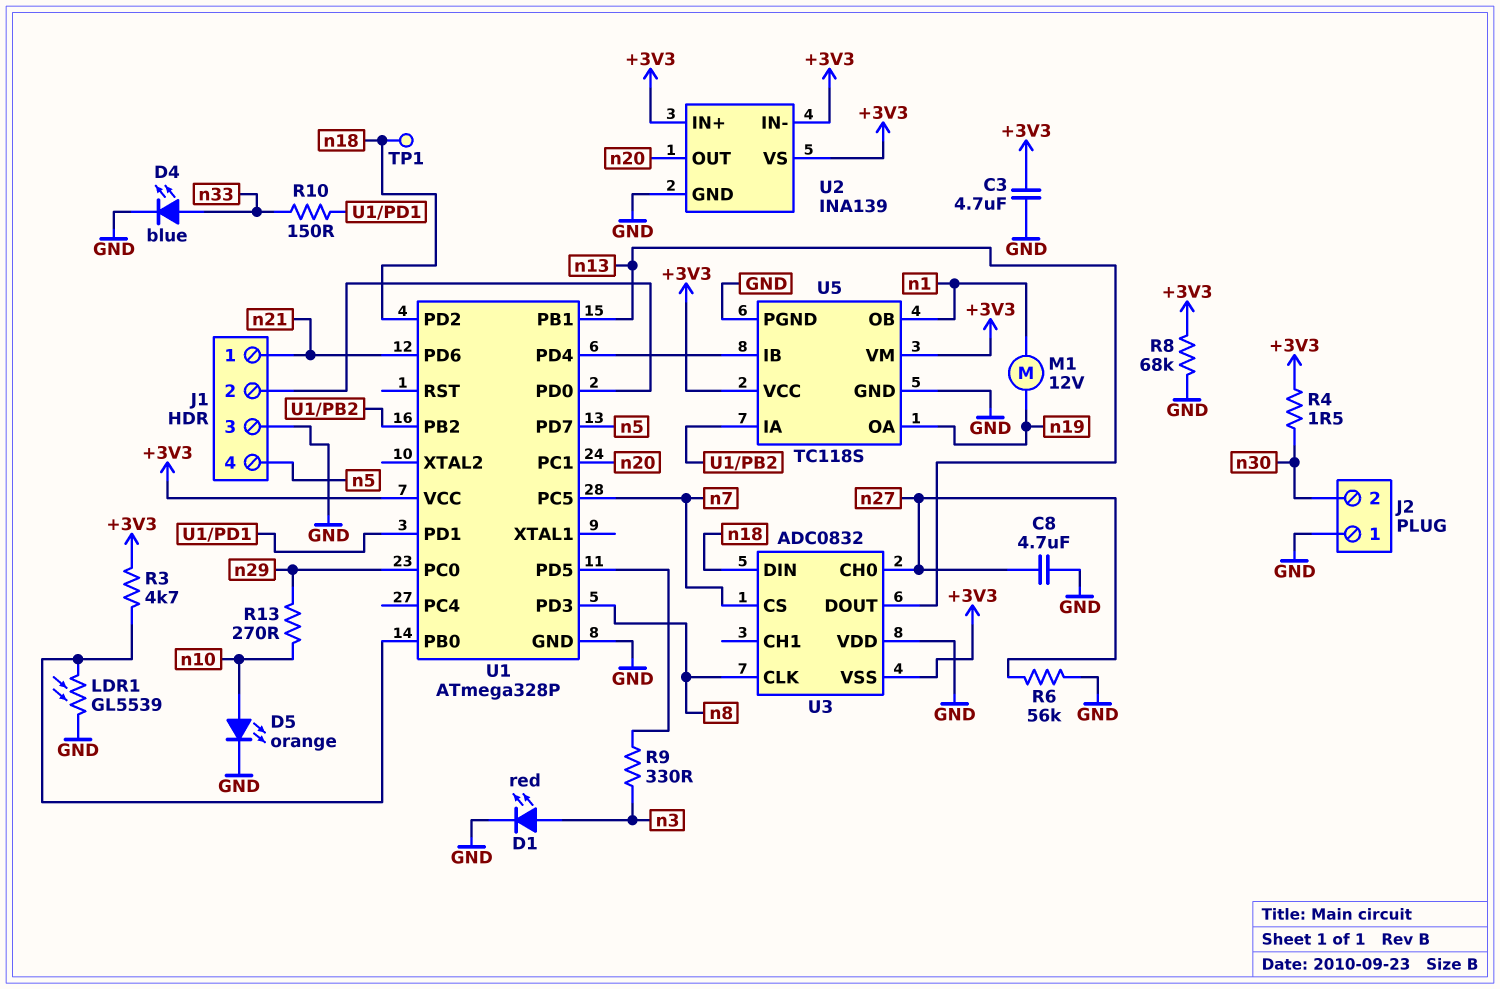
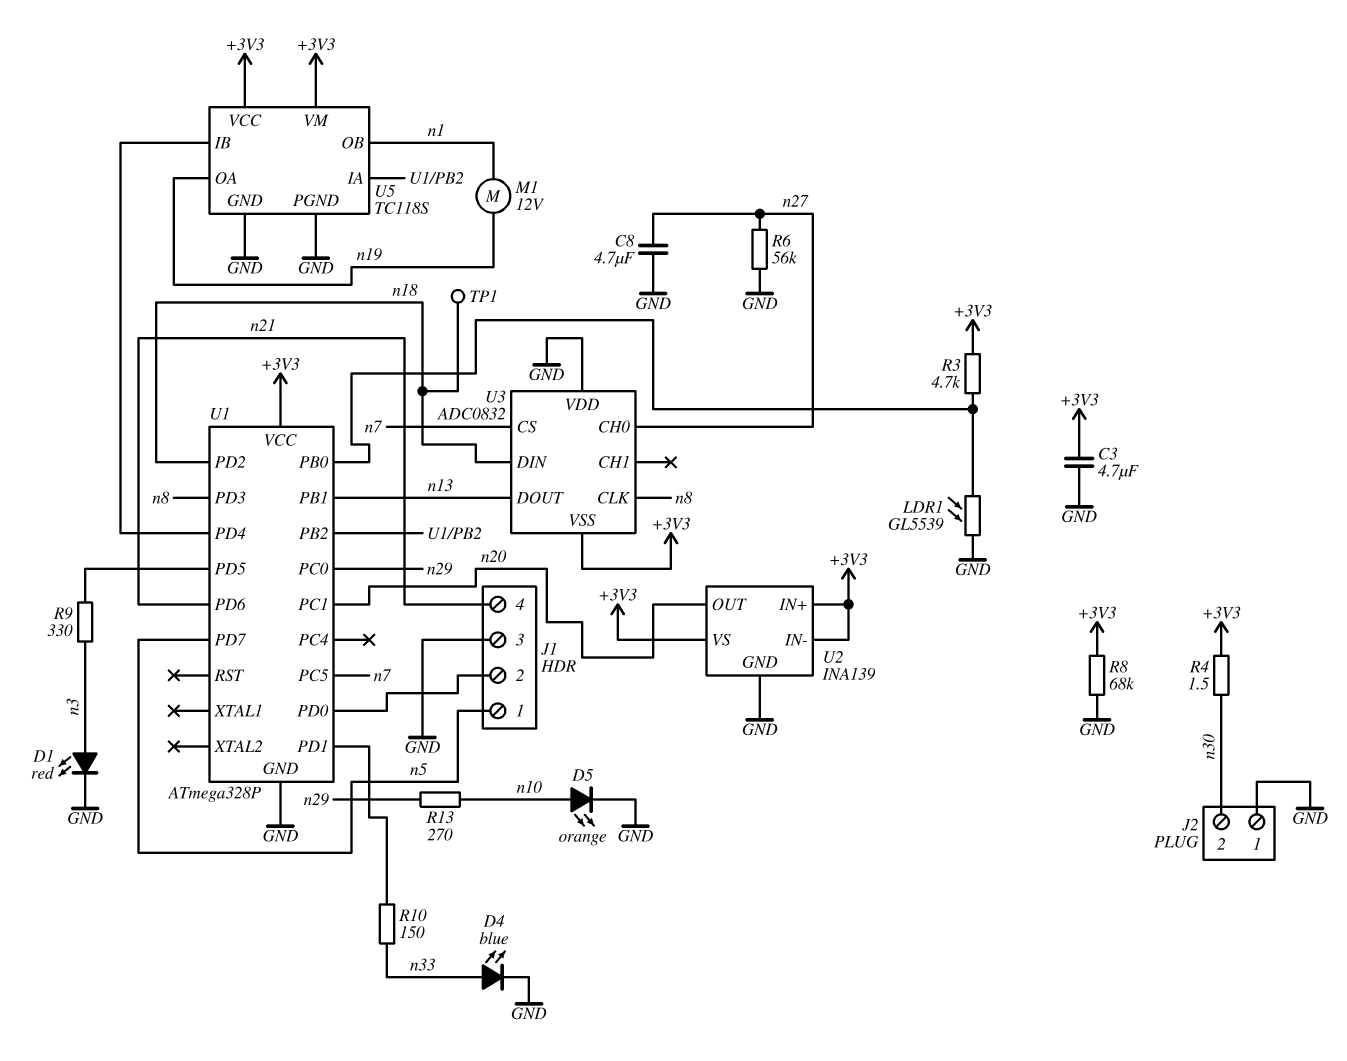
J1 pin 1: n21 -> n5
J1 pin 4: n5 -> n21

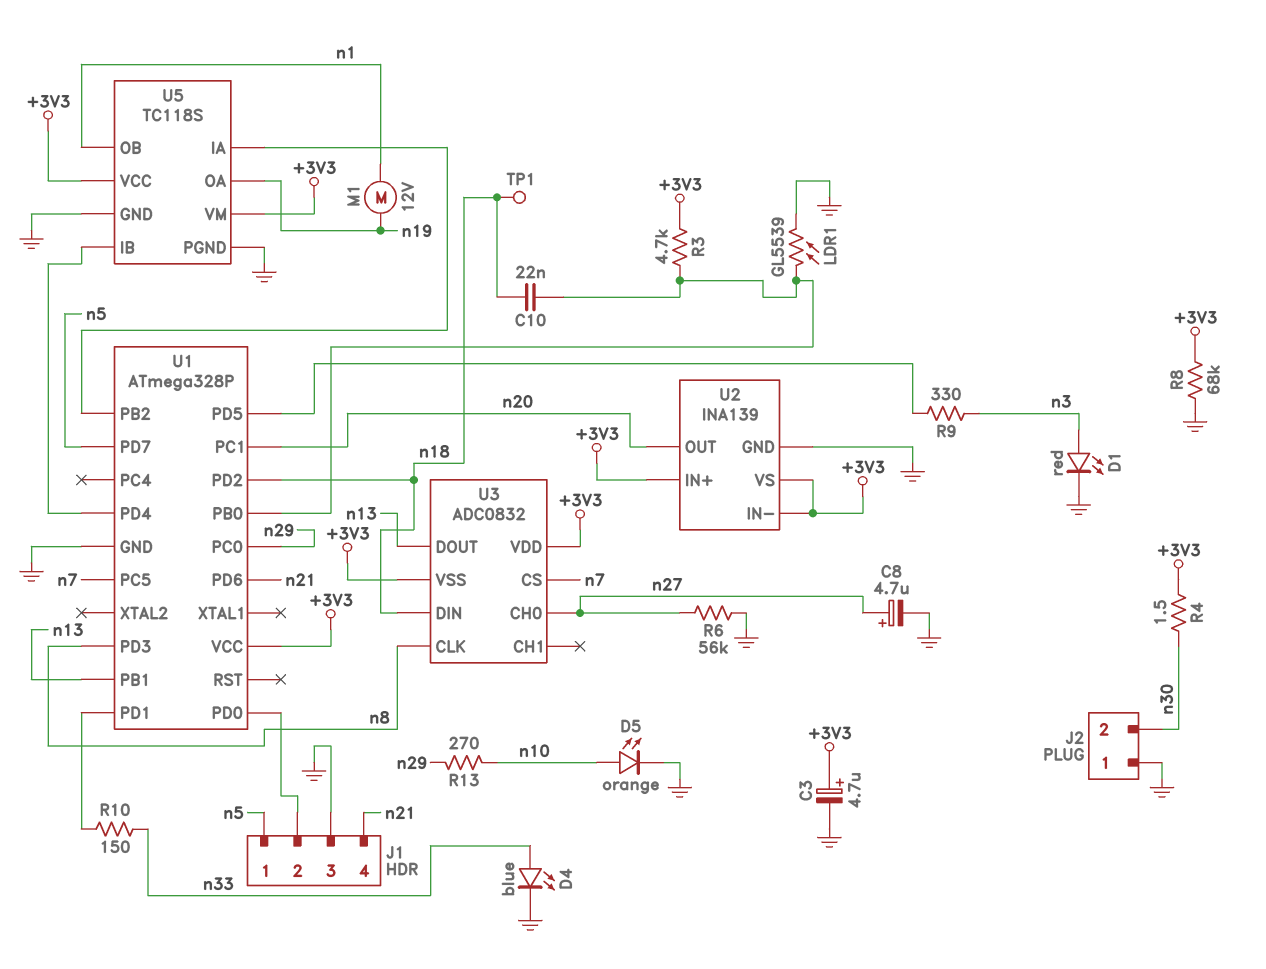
C3: 4.7uF (+3V3, GND) -> 4.7uF (plus +3V3, minus GND)
C8: 4.7uF (GND, n27) -> 4.7uF (plus n27, minus GND)
C10: none -> 22nF (U1/PB0, n18)
U3 pin VDD: GND -> +3V3

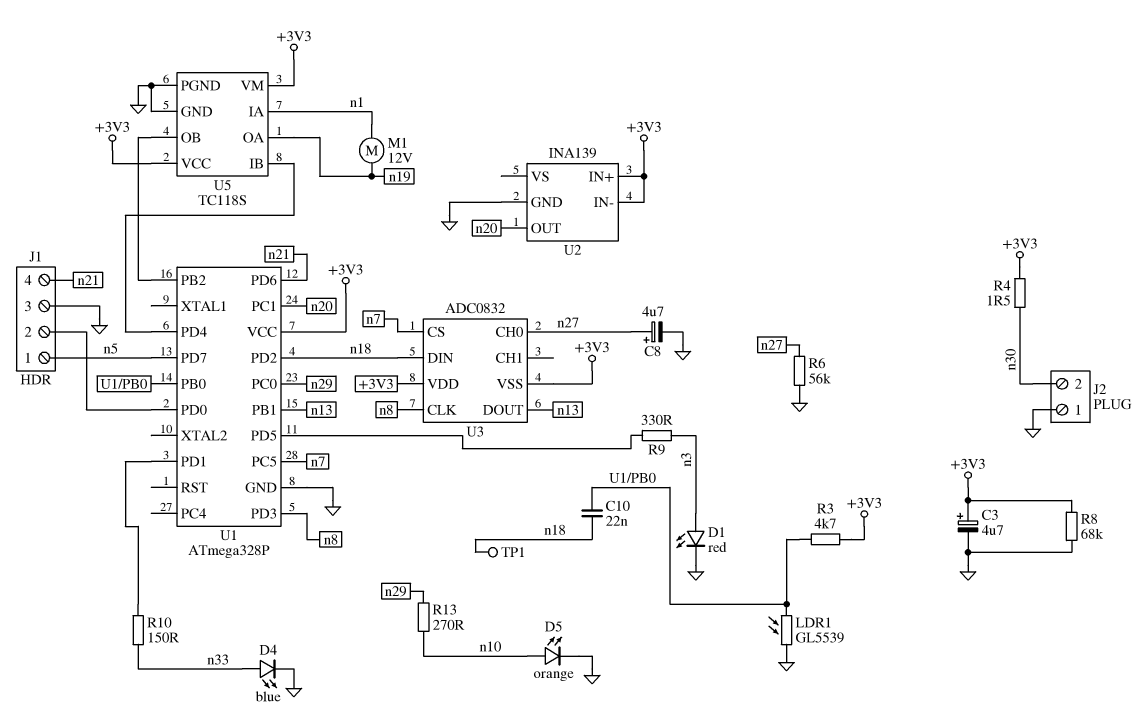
U2 pin VS: +3V3 -> none
U5 pin IA: U1/PB2 -> n1
U5 pin OB: n1 -> U1/PB2

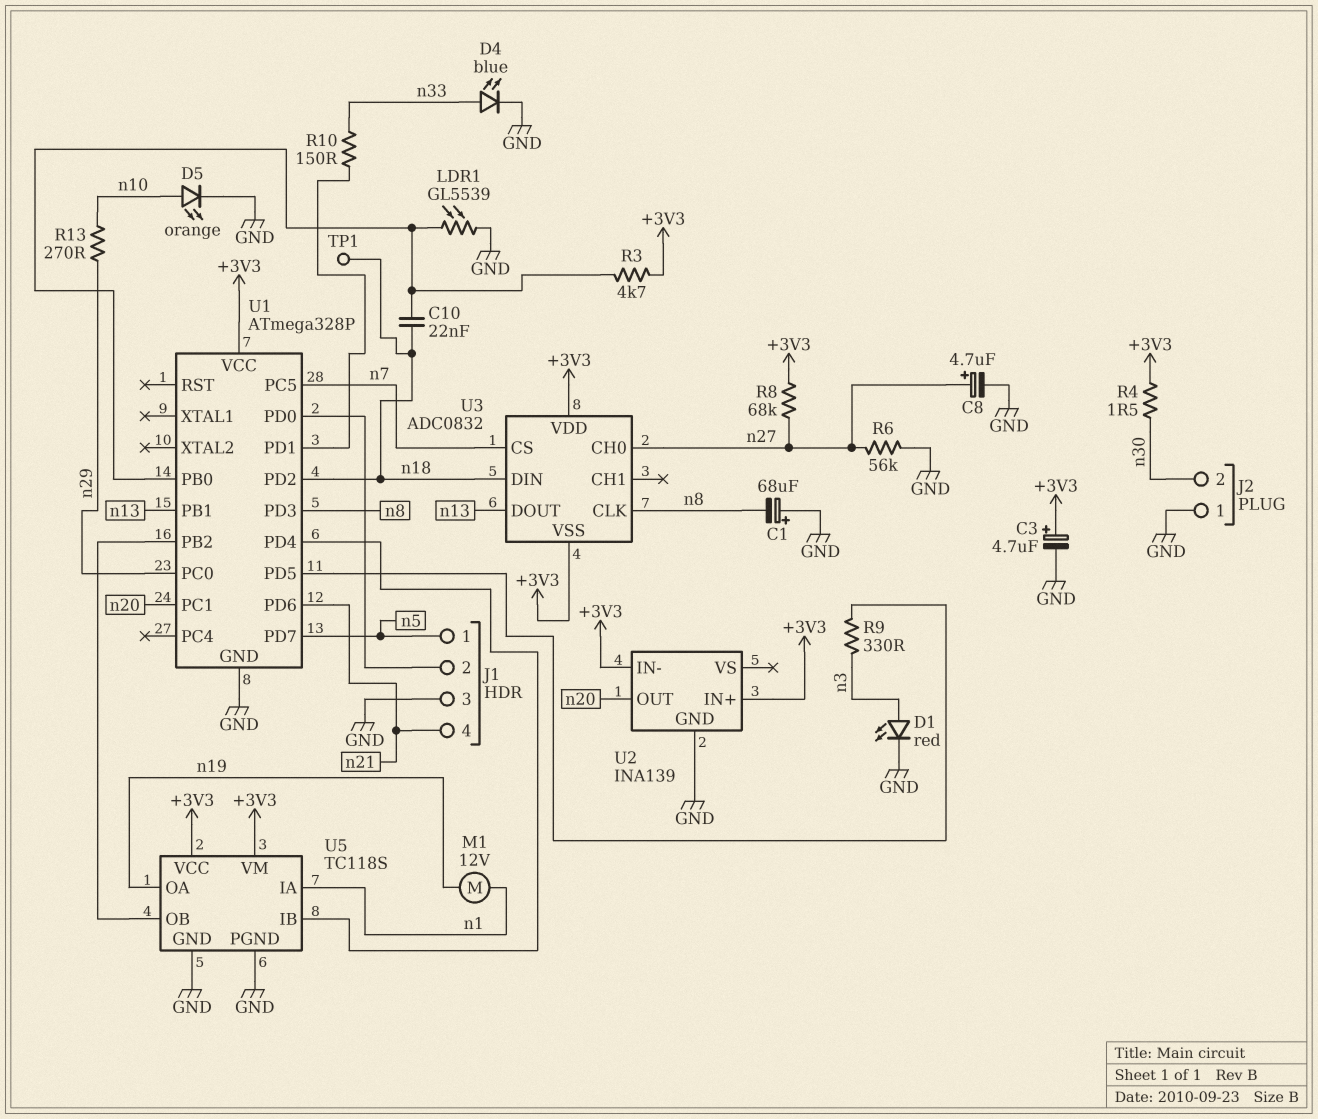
C1: none -> 68uF (plus GND, minus n8)
R8: 68k (+3V3, GND) -> 68k (+3V3, n27)

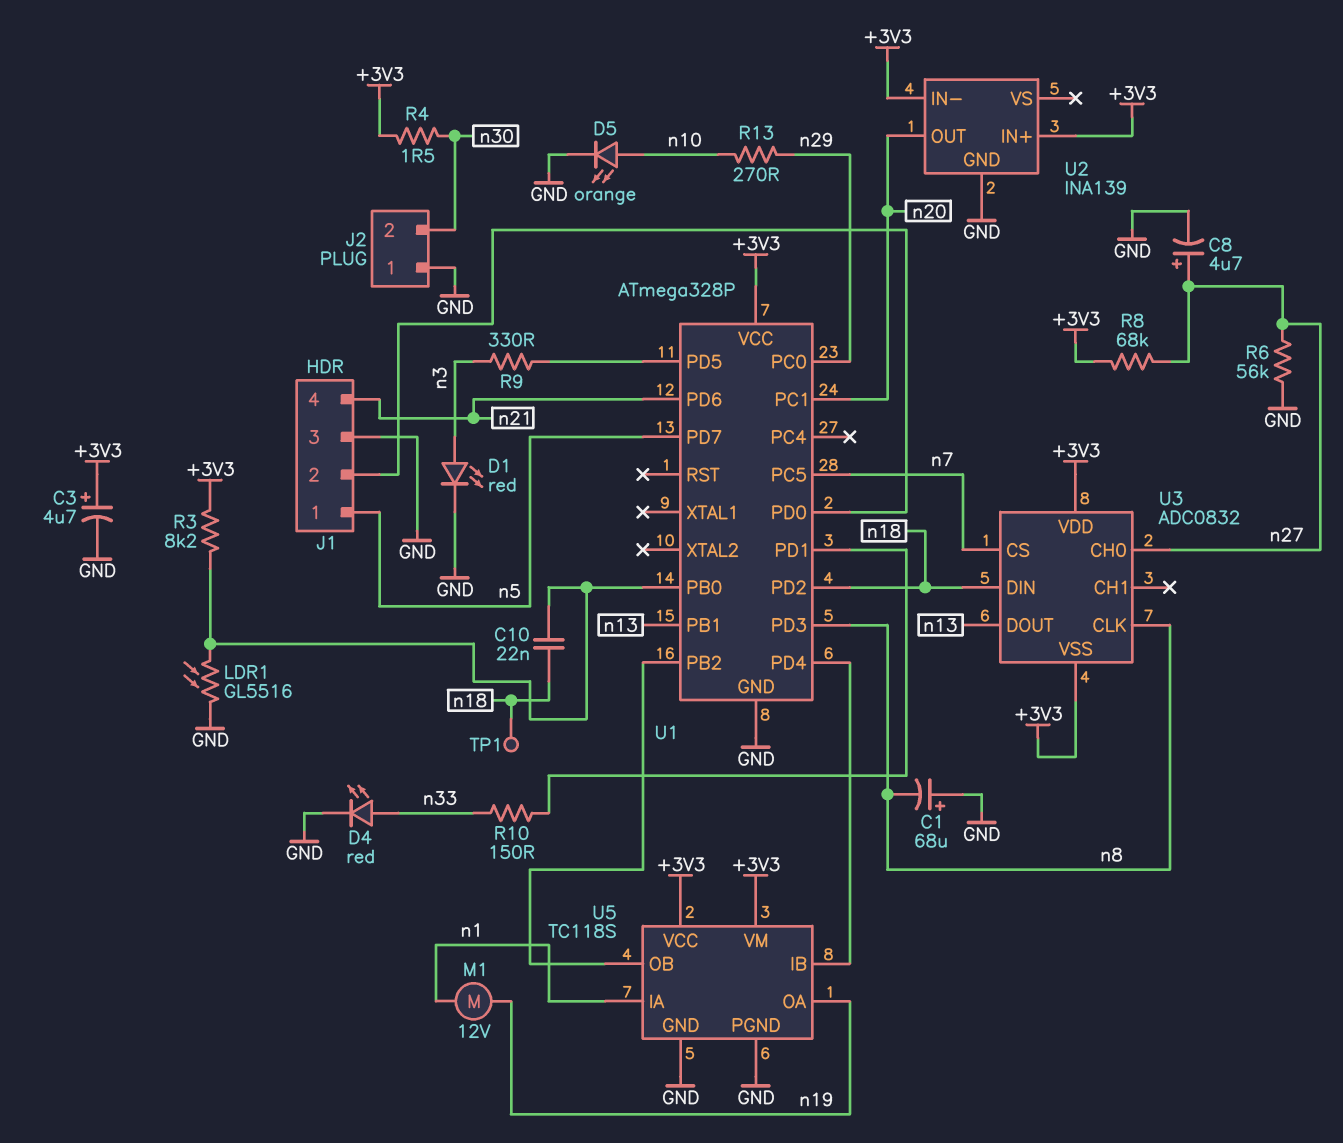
D4: LED blue (A n33, K GND) -> LED red (A n33, K GND)
LDR1: GL5539 (GND, U1/PB0) -> GL5516 (GND, U1/PB0)
R3: 4.7k (+3V3, U1/PB0) -> 8.2k (+3V3, U1/PB0)

